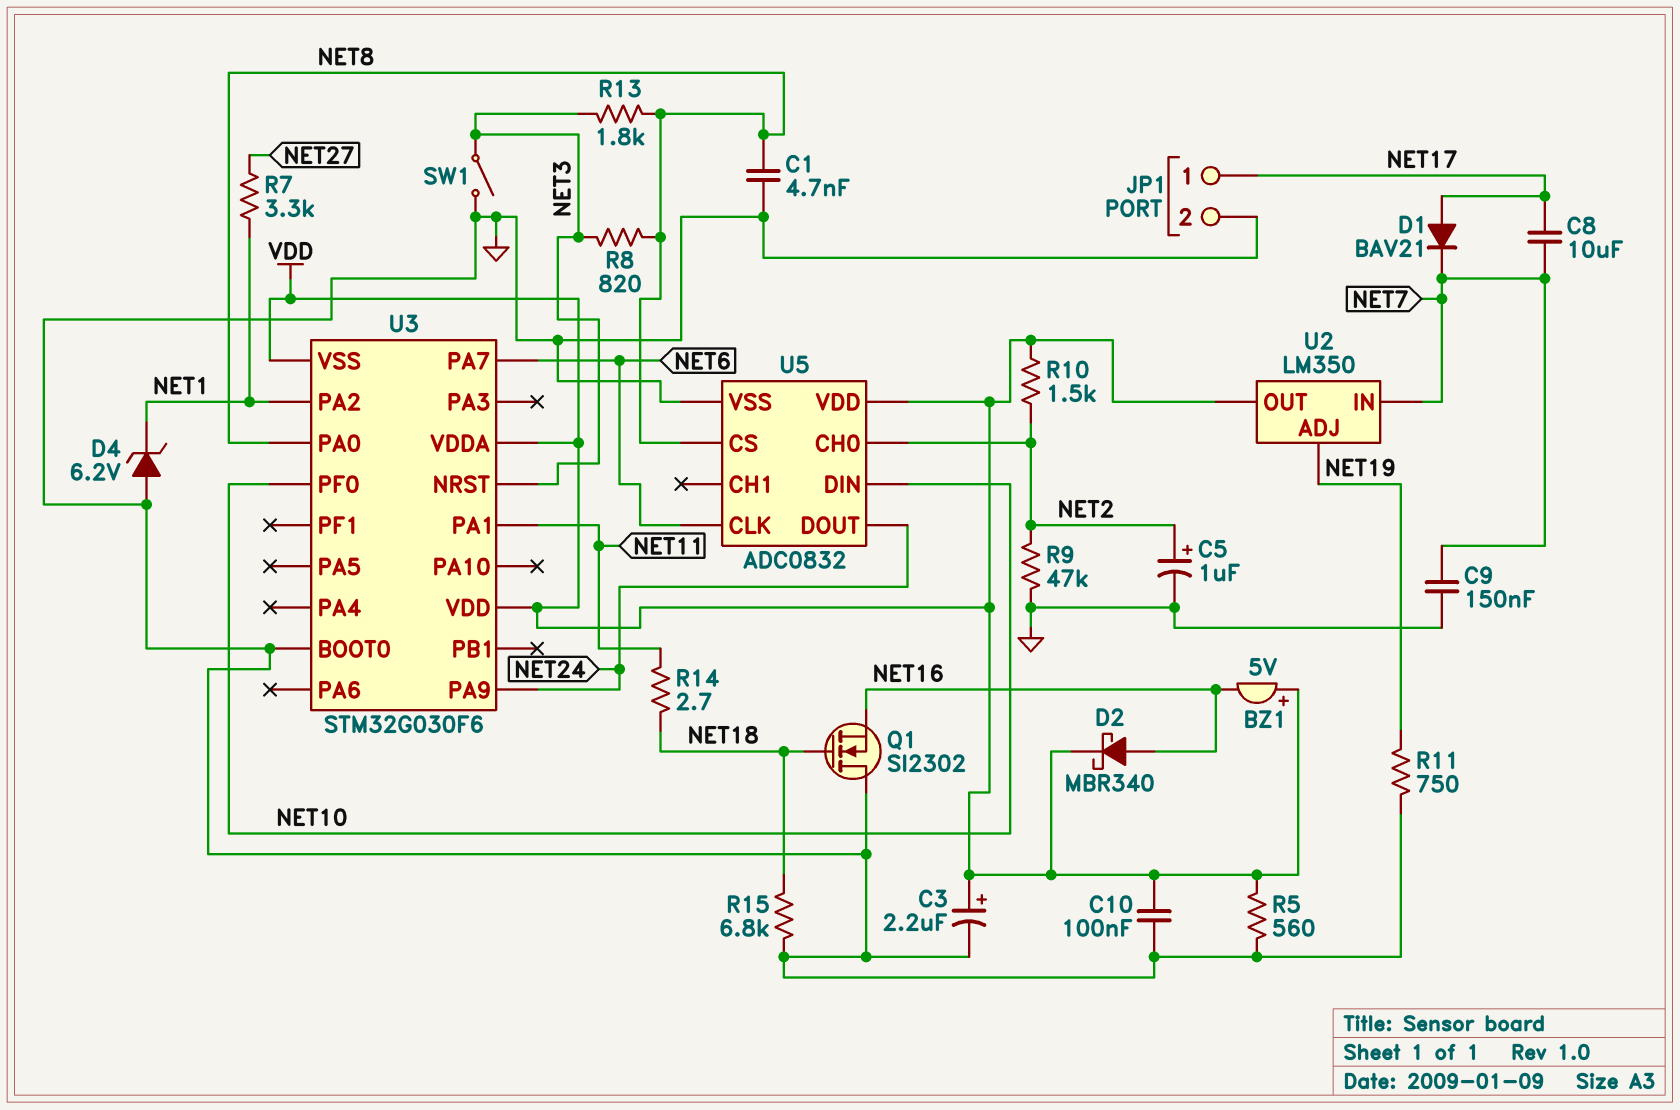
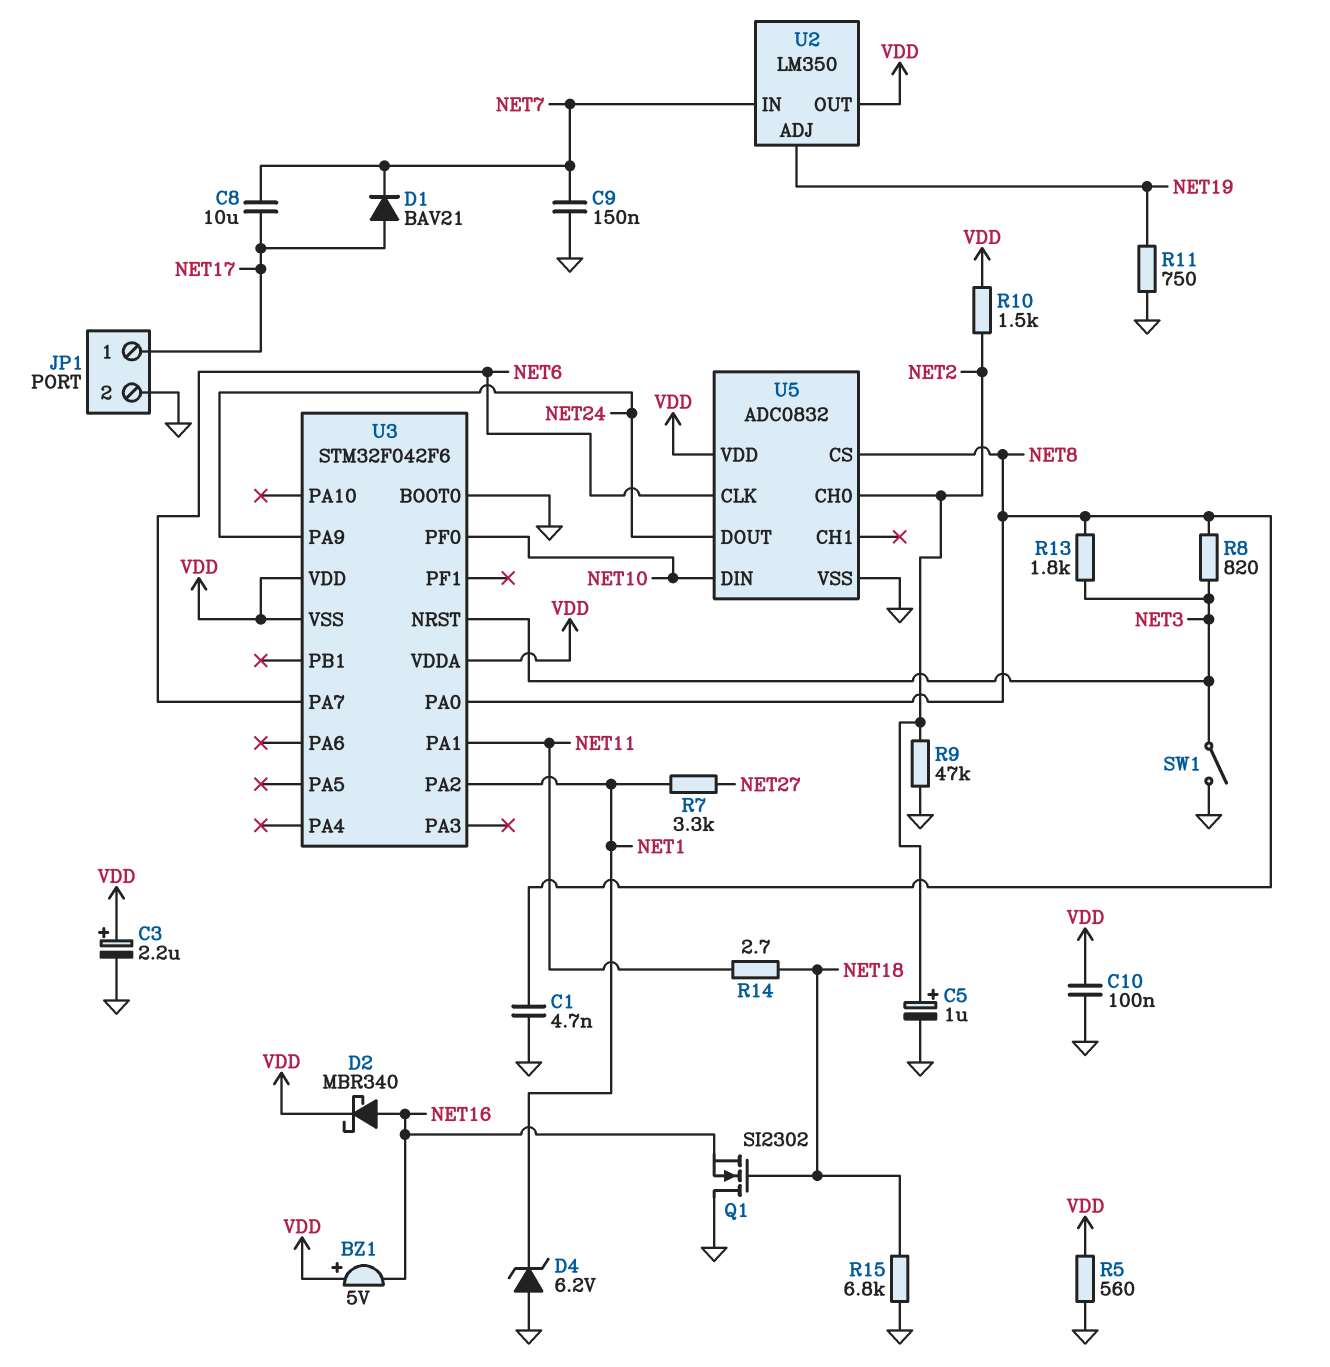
U3: STM32G030F6 -> STM32F042F6

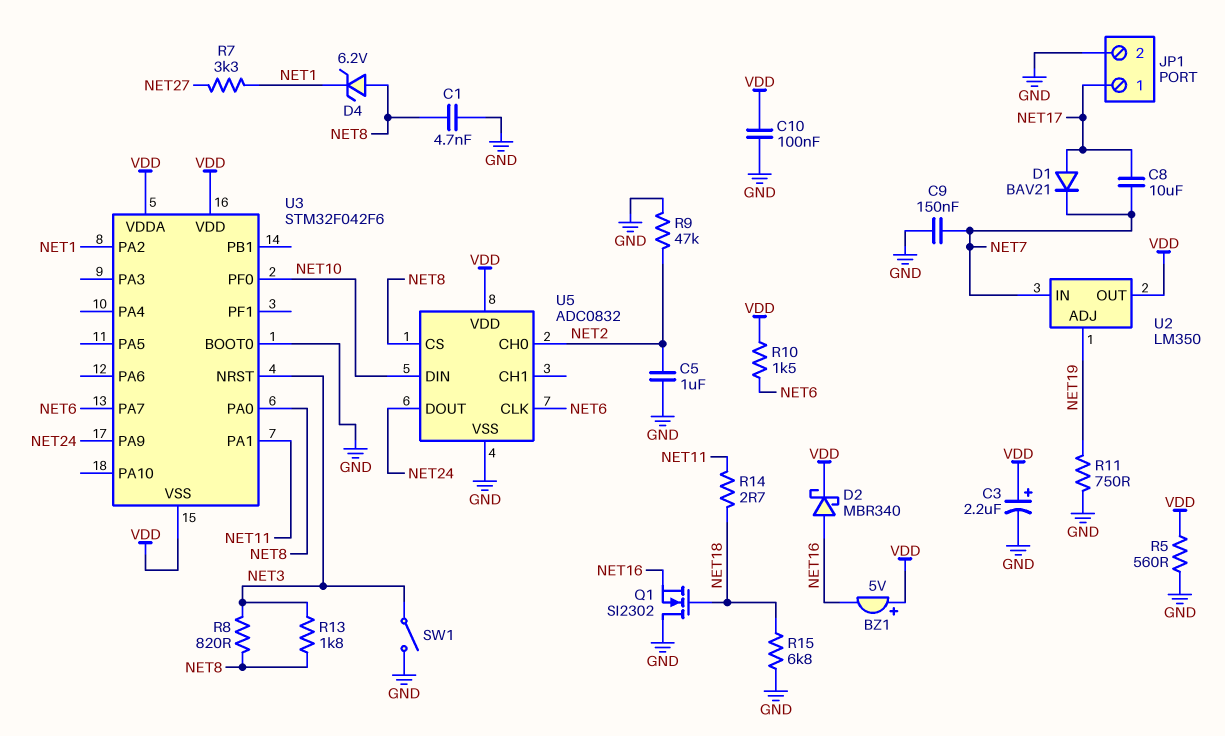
C5: 1uF (plus NET2, minus GND) -> 1uF (GND, NET2)
D4: zener 6.2V (A GND, K NET1) -> zener 6.2V (A NET8, K NET1)
R10: 1.5k (NET2, VDD) -> 1.5k (NET6, VDD)

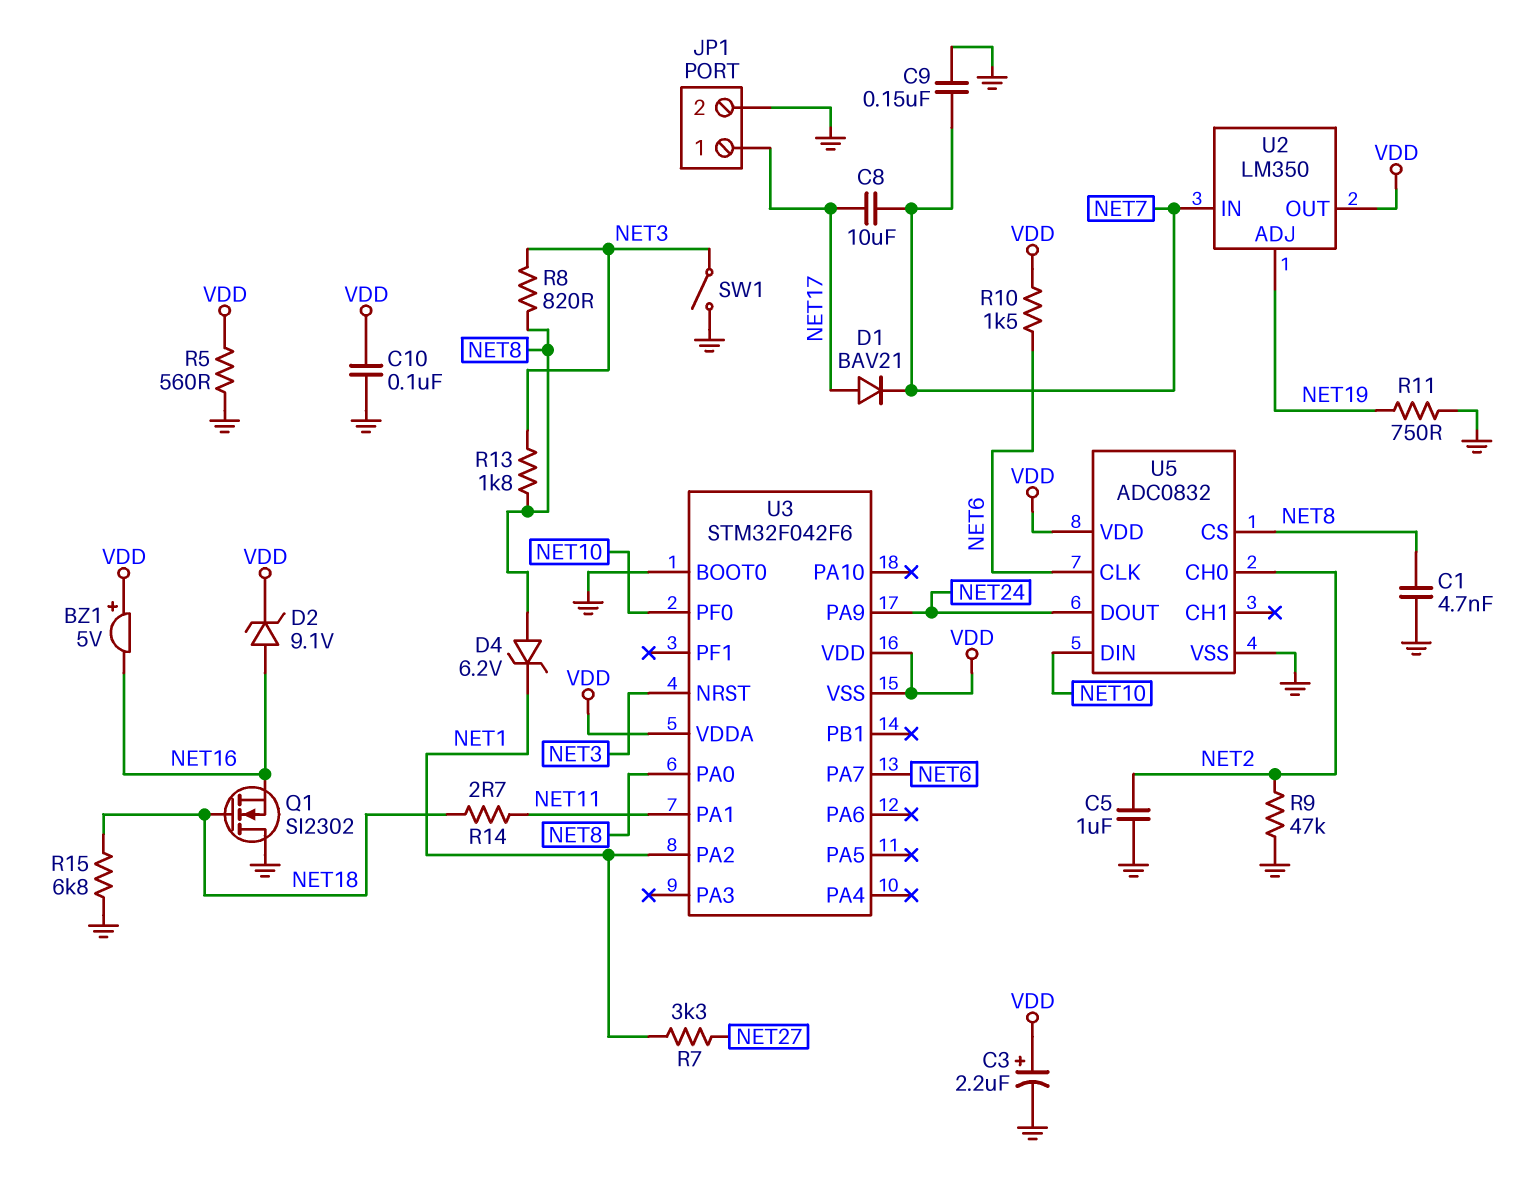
D2: schottky MBR340 (A NET16, K VDD) -> zener 9.1V (A NET16, K VDD)

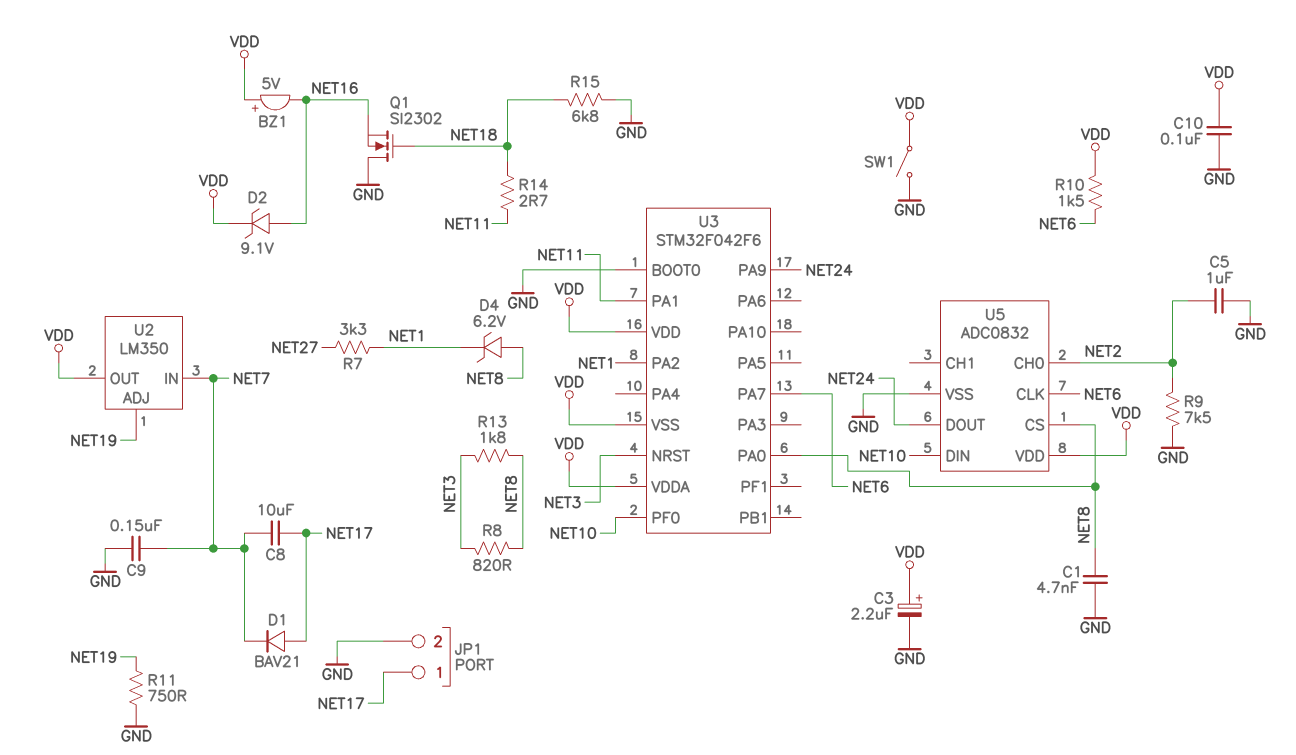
R5: 560 (GND, VDD) -> none
R9: 47k (GND, NET2) -> 7.5k (GND, NET2)
SW1: switch (GND, NET3) -> switch (GND, VDD)

